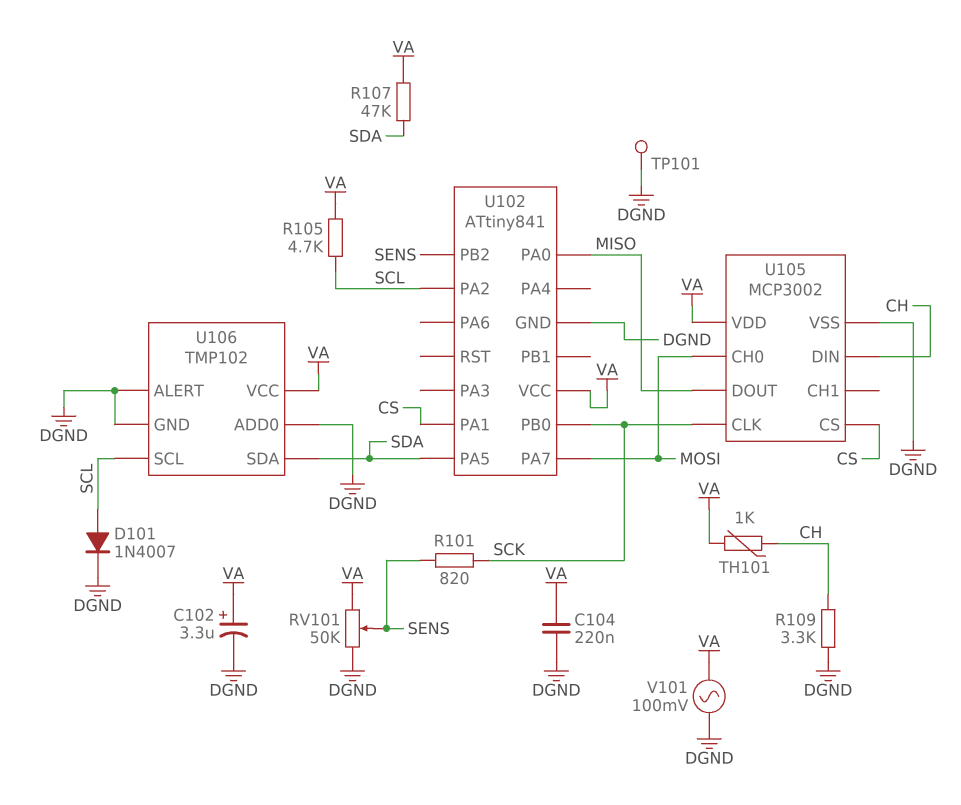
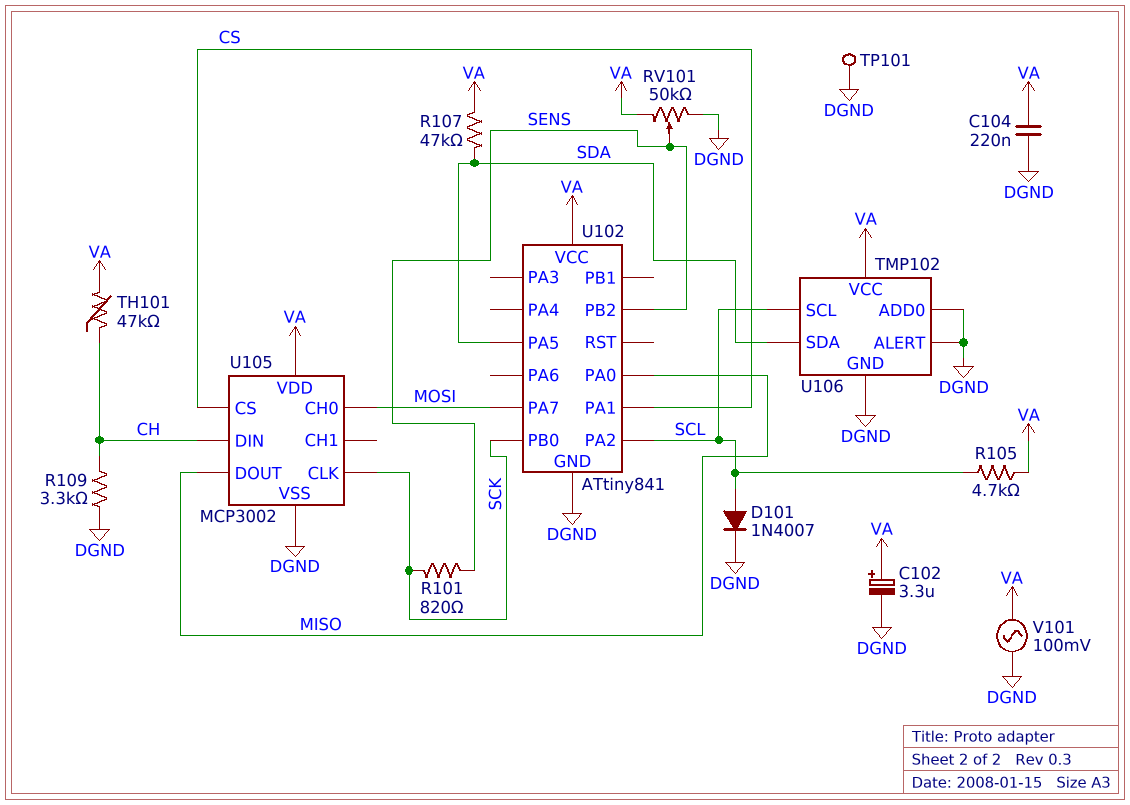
TH101: 1k (CH, VA) -> 47k (CH, VA)

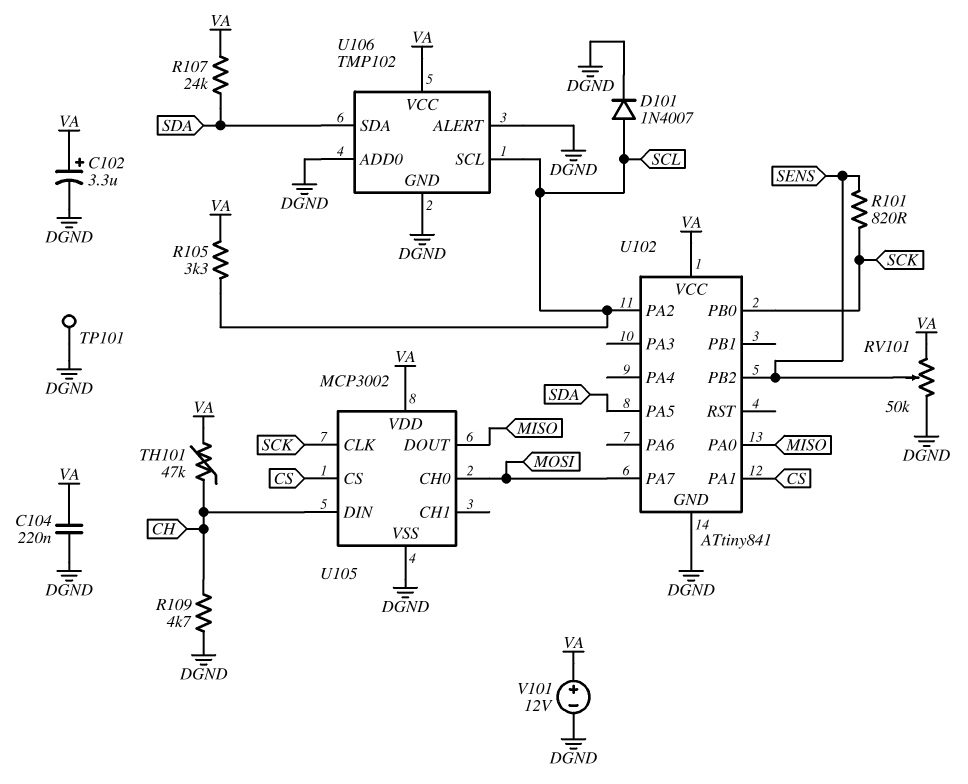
R105: 4.7k (SCL, VA) -> 3.3k (SCL, VA)
R107: 47k (SDA, VA) -> 24k (SDA, VA)
R109: 3.3k (CH, DGND) -> 4.7k (CH, DGND)
V101: AC 100mV (DGND, VA) -> 12V (plus VA, minus DGND)

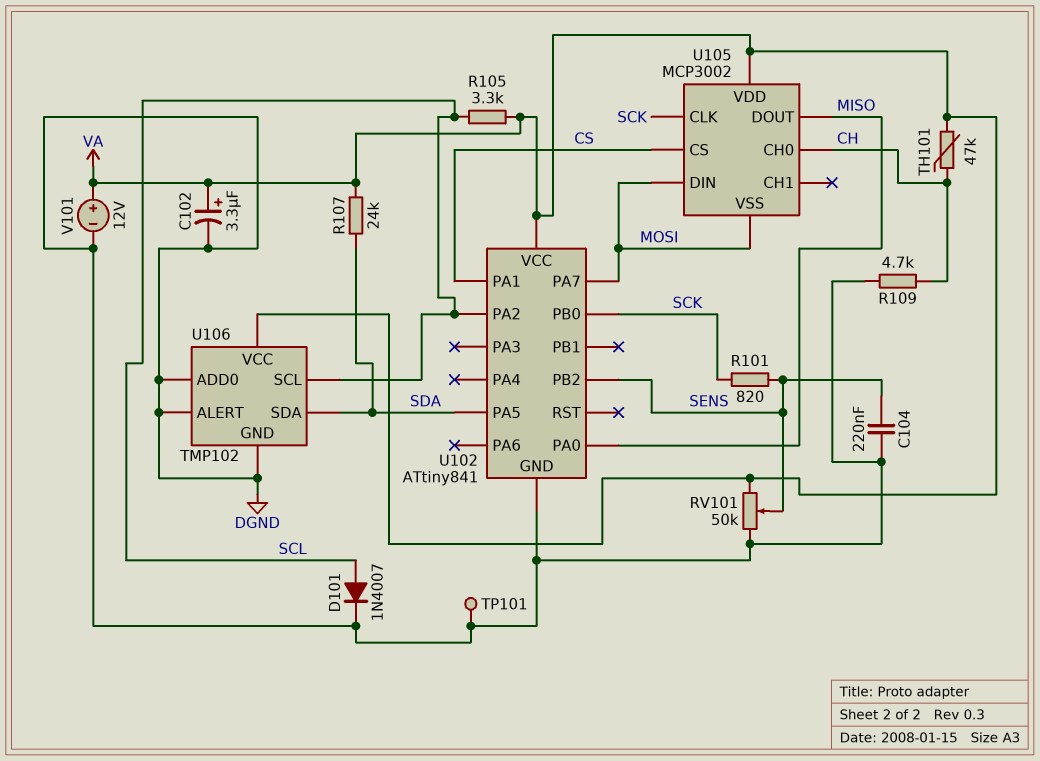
C104: 220nF (DGND, VA) -> 220nF (DGND, SENS)
U105 pin CH0: MOSI -> CH
U105 pin DIN: CH -> MOSI
U105 pin VSS: DGND -> MOSI

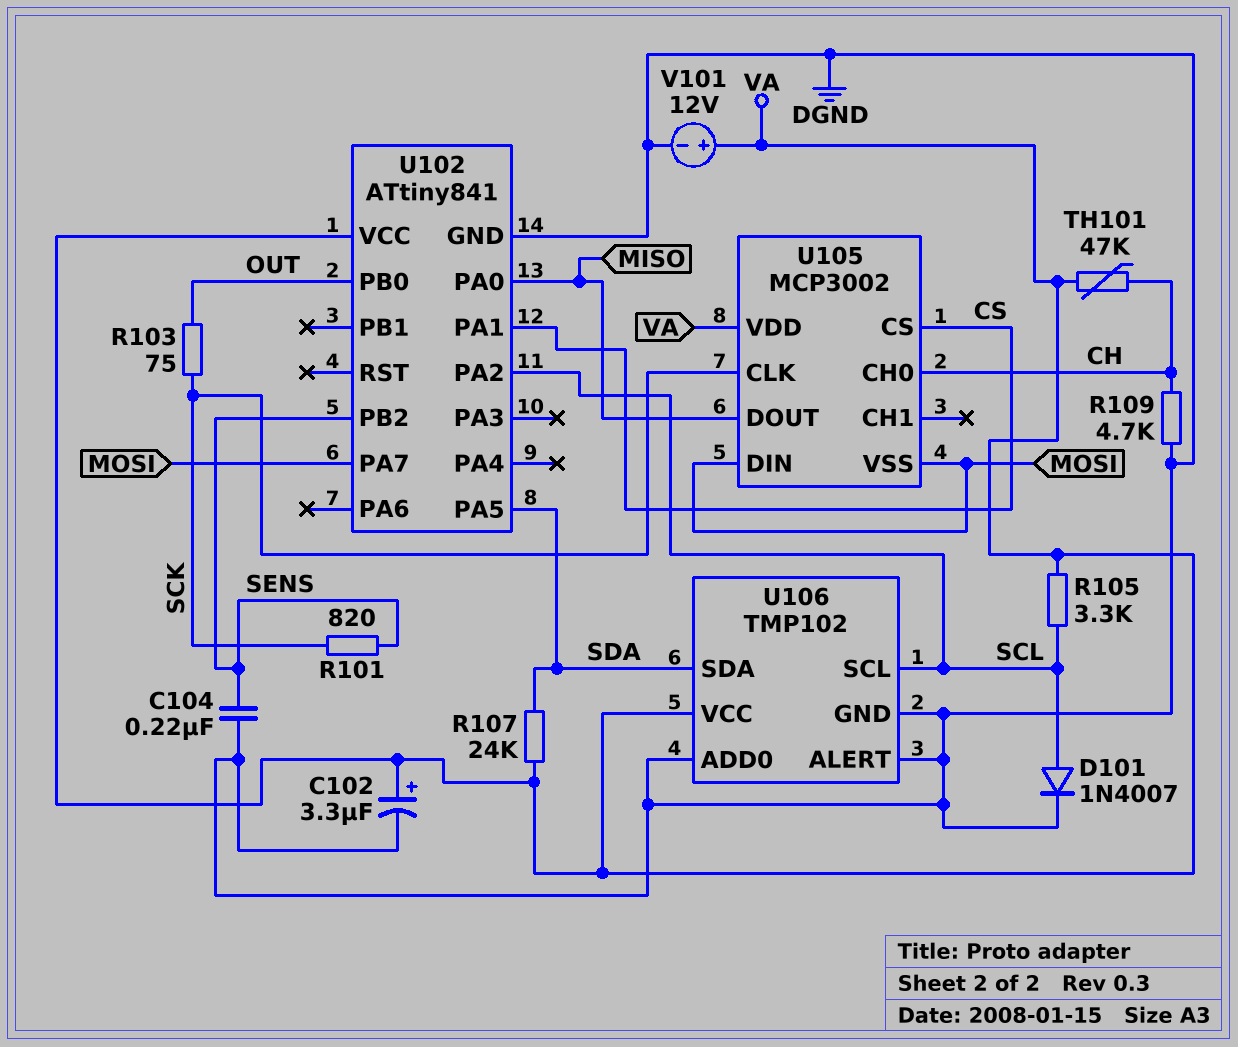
R103: none -> 75 (OUT, SCK)
RV101: 50k (DGND, VA, wiper SENS) -> none
TP101: test point (DGND) -> none
U102 pin PB0: SCK -> OUT

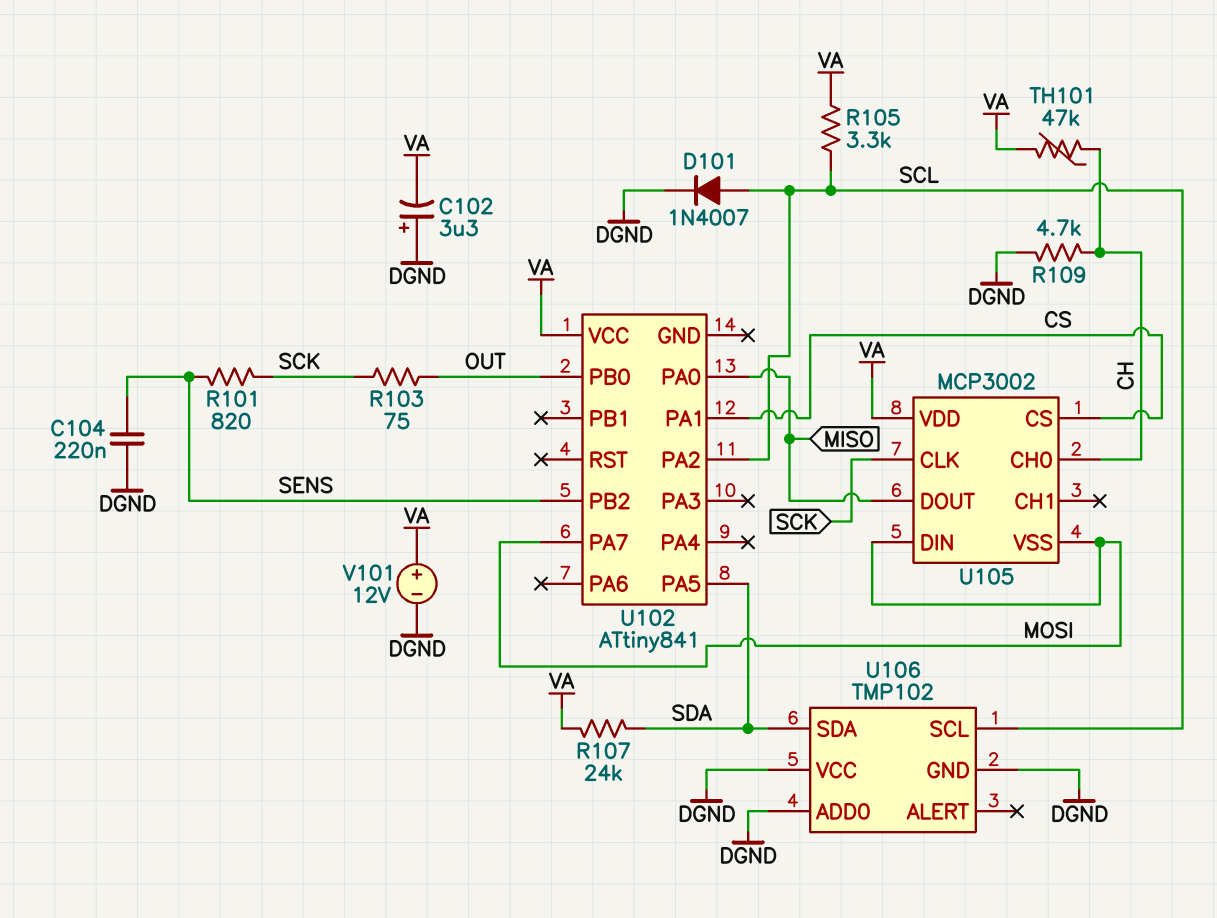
C102: 3.3uF (plus VA, minus DGND) -> 3.3uF (plus DGND, minus VA)
U102 pin GND: DGND -> none
U106 pin ALERT: DGND -> none
U106 pin VCC: VA -> DGND

